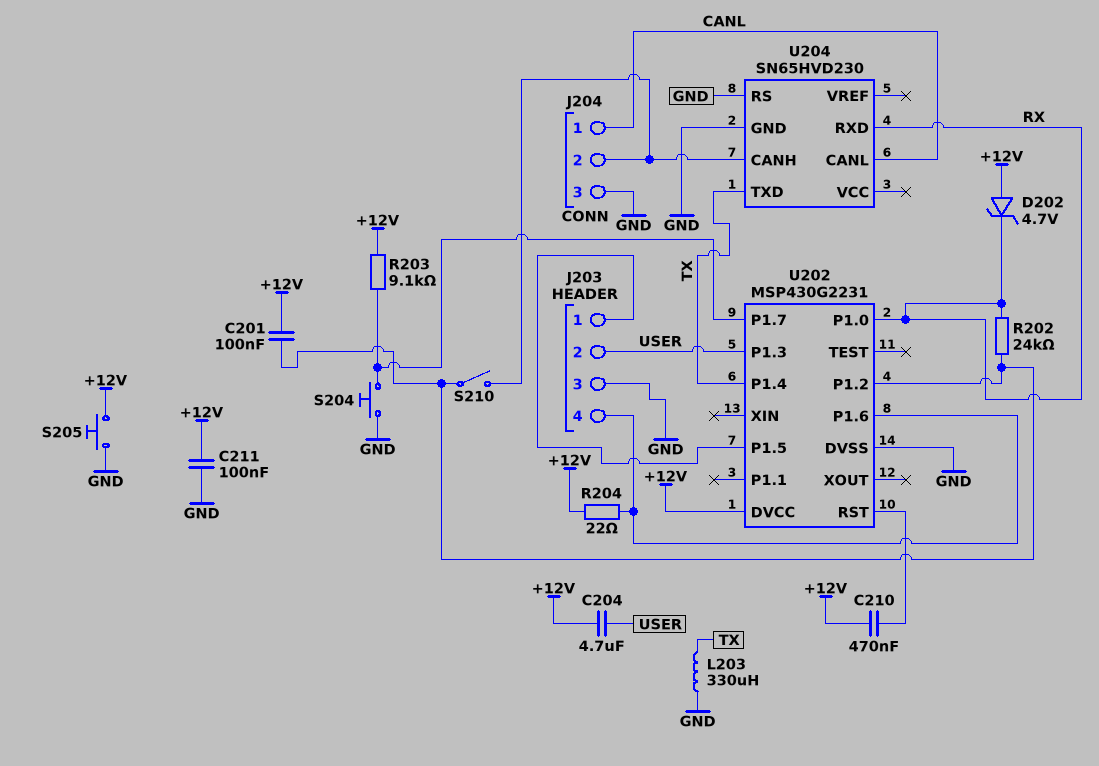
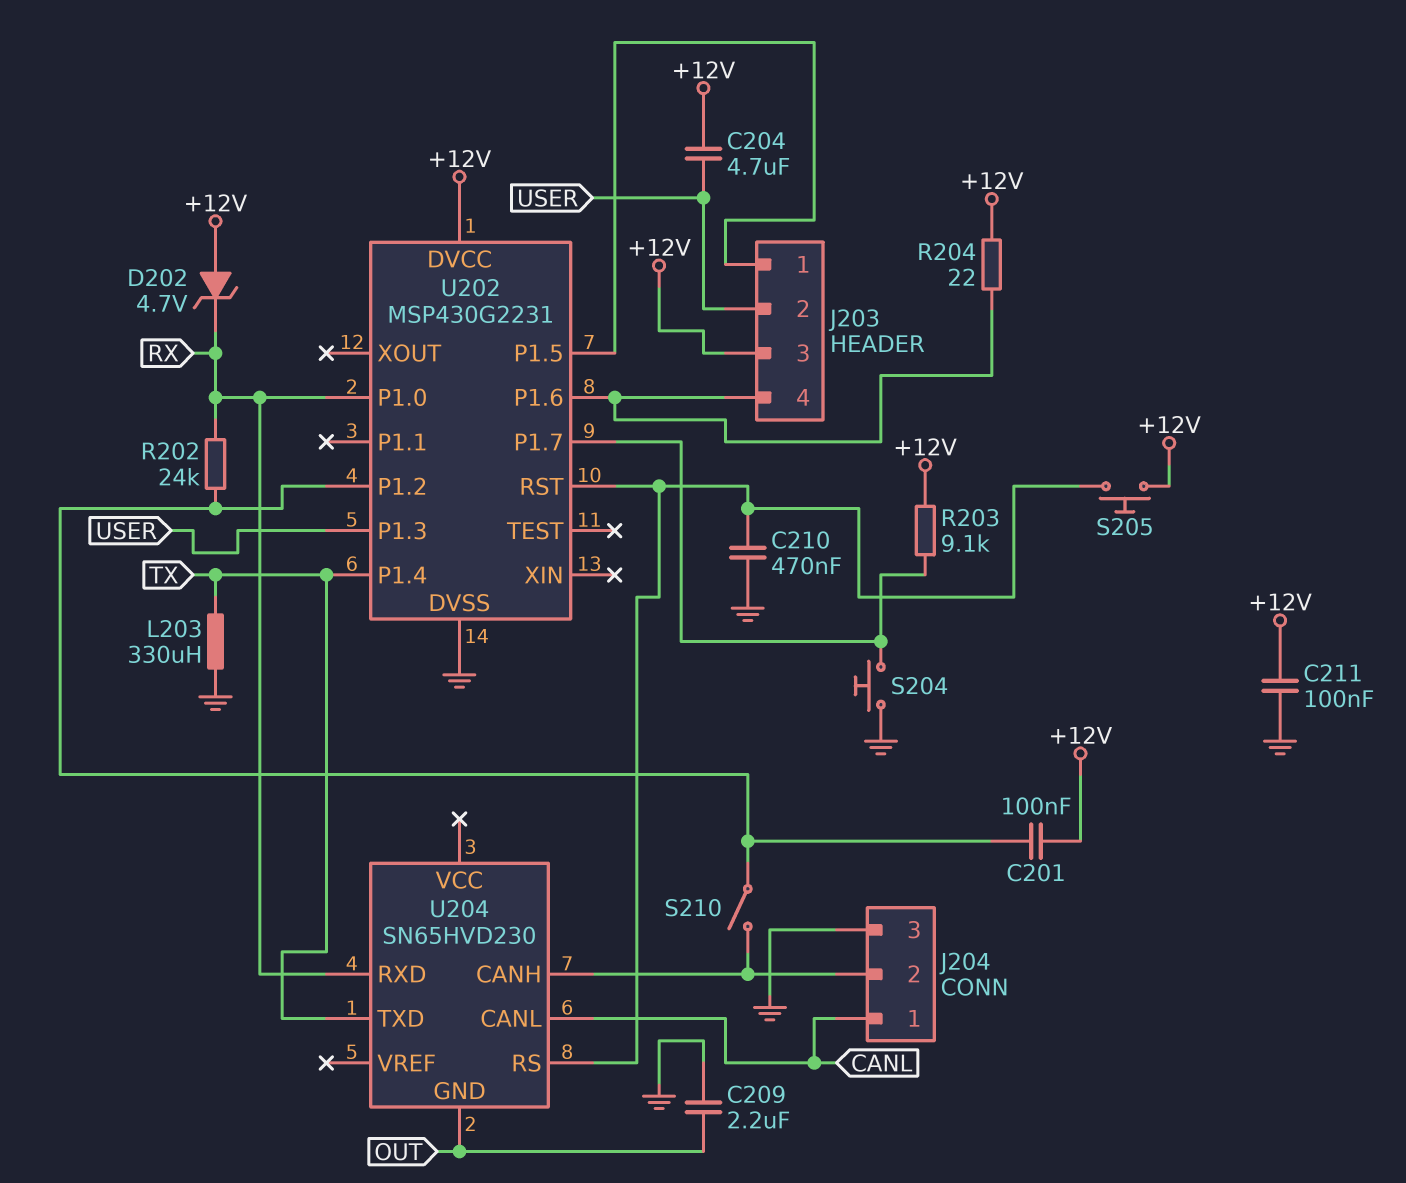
C209: none -> 2.2uF (GND, OUT)
C210: 470nF (+12V, U202/RST) -> 470nF (GND, U202/RST)
J203 pin 3: GND -> +12V
S205: button (+12V, GND) -> button (+12V, U202/RST)
U204 pin GND: GND -> OUT
U204 pin RS: GND -> U202/RST

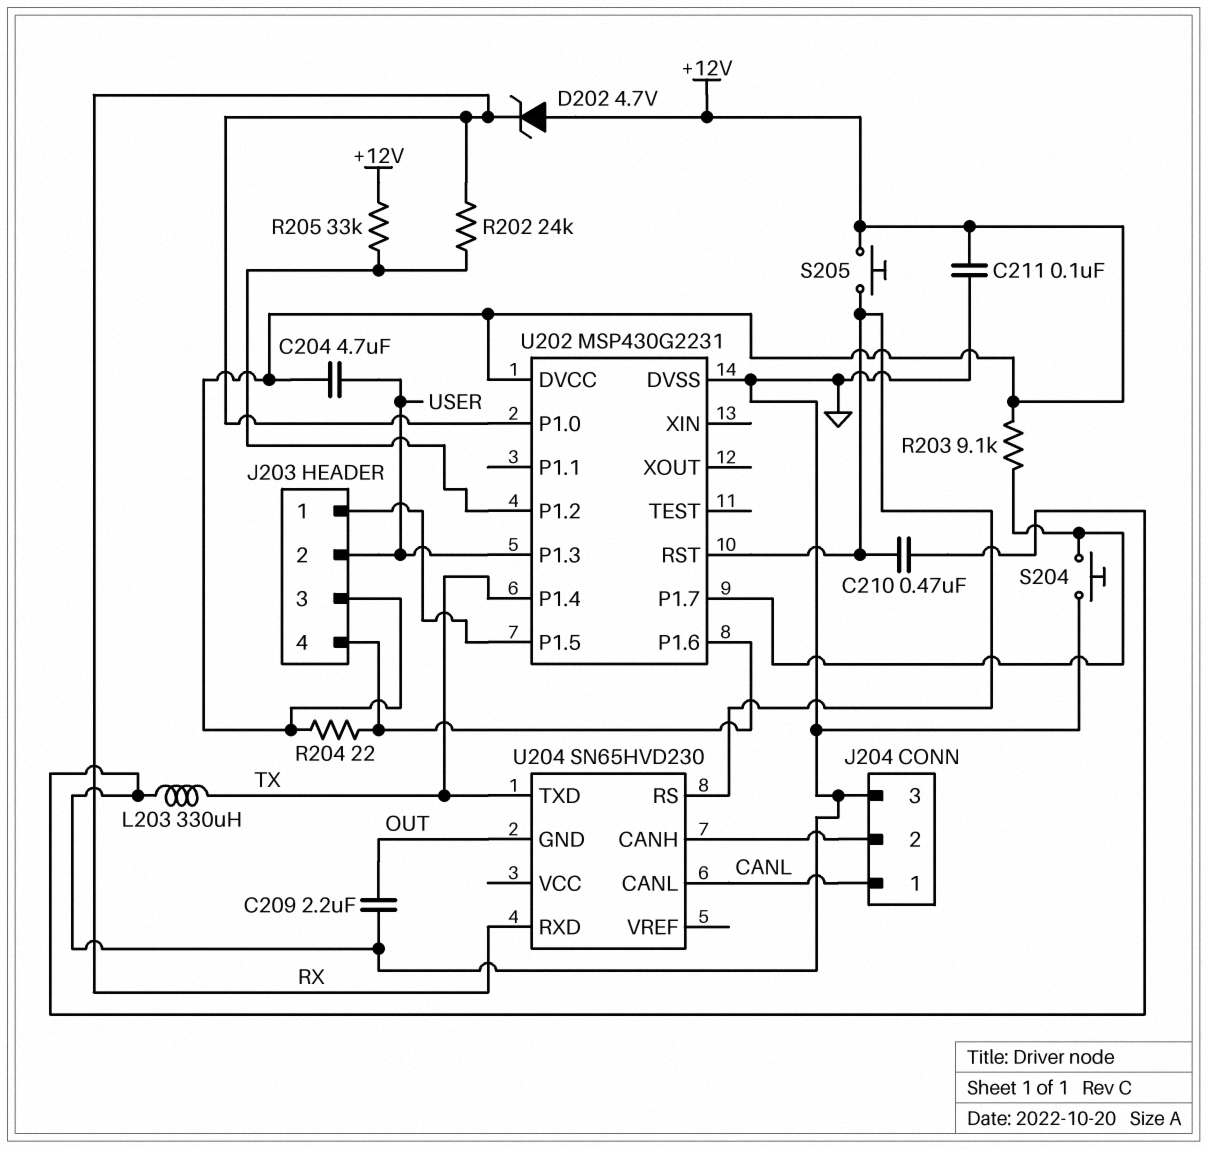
C201: 100nF (+12V, U202/P1.2) -> none
R205: none -> 33k (+12V, U202/P1.2)
S210: switch (J204/2, U202/P1.2) -> none

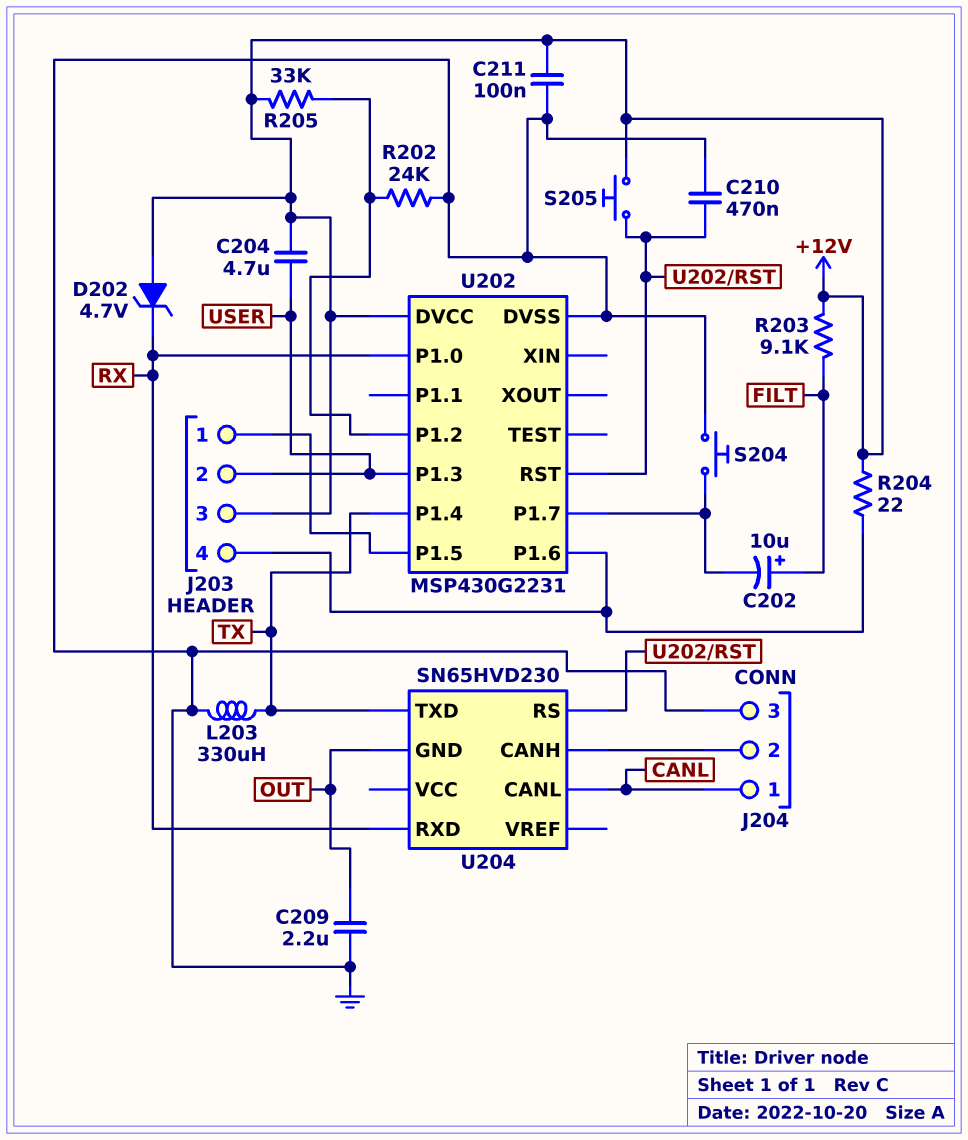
C202: none -> 10uF (plus FILT, minus U202/P1.7)
R202: 24k (RX, U202/P1.2) -> 24k (GND, U202/P1.2)
R203: 9.1k (+12V, U202/P1.7) -> 9.1k (+12V, FILT)

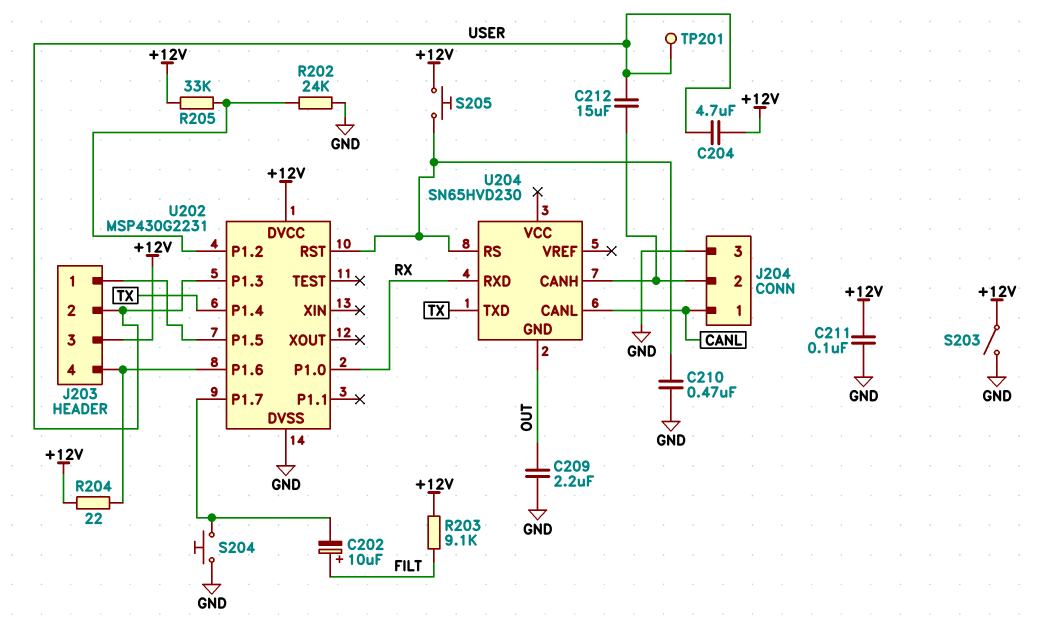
C212: none -> 15uF (J204/2, USER)
D202: zener 4.7V (A +12V, K RX) -> none
L203: 330uH (GND, TX) -> none
S203: none -> switch (+12V, GND)
TP201: none -> test point (USER)

